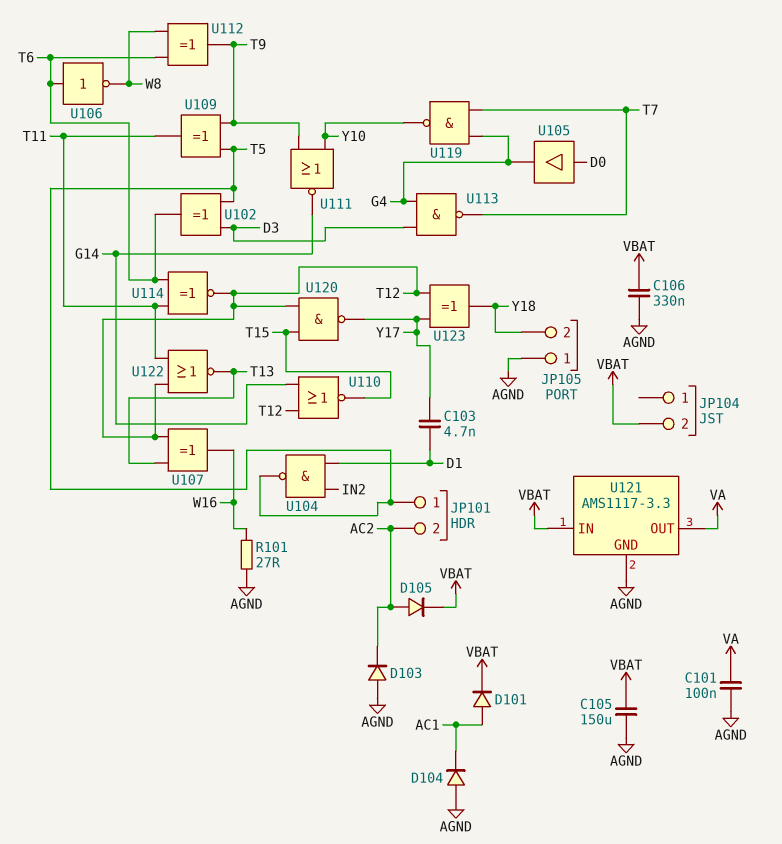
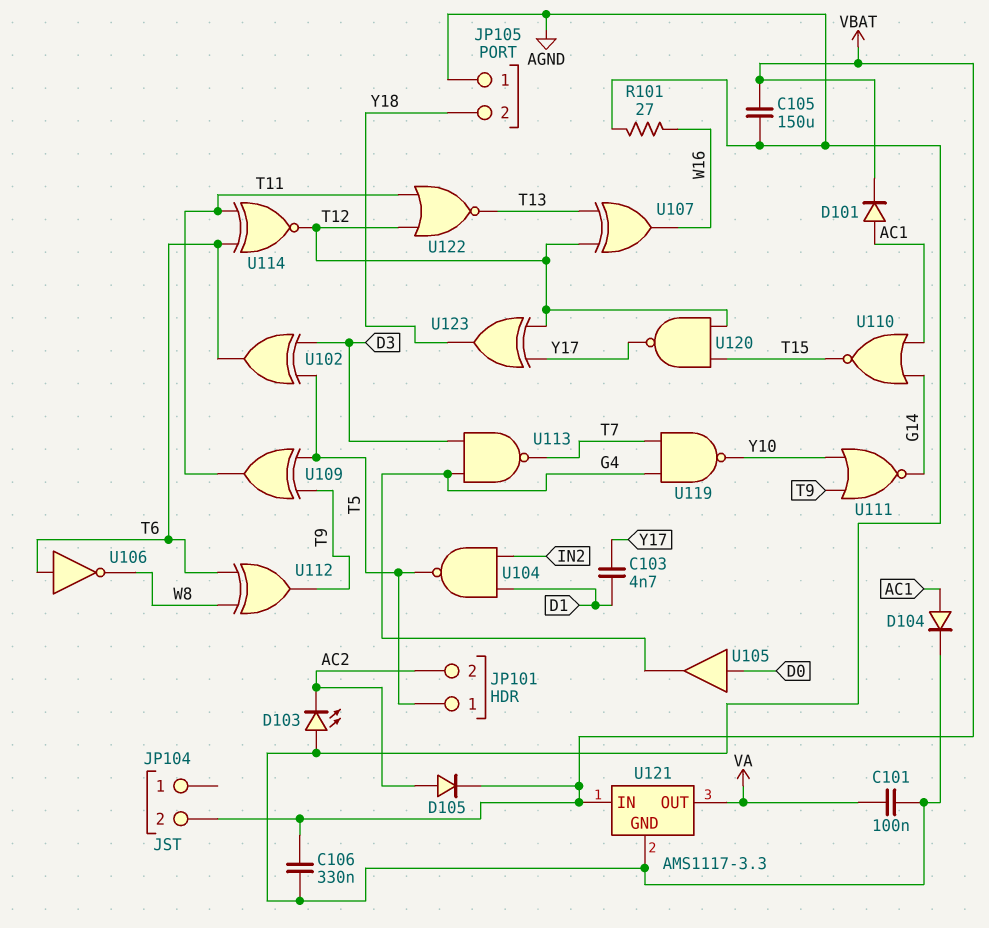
D103: diode (A AGND, K AC2) -> LED (A AGND, K AC2)
D104: diode (A AGND, K AC1) -> diode (A AC1, K AGND)
U110: NOR (in G14, in T12, out T15) -> NOR (in AC1, in G14, out T15)

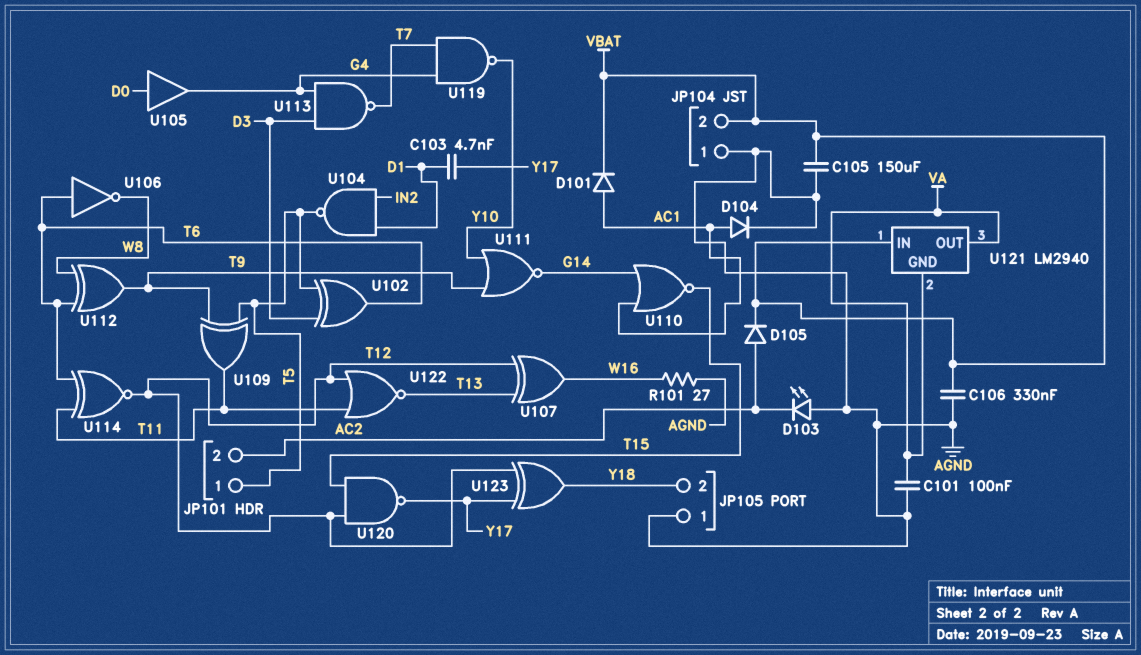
JP104 pin 1: none -> AGND
U121: AMS1117-3.3 -> LM2940
U121 pin GND: AGND -> VA

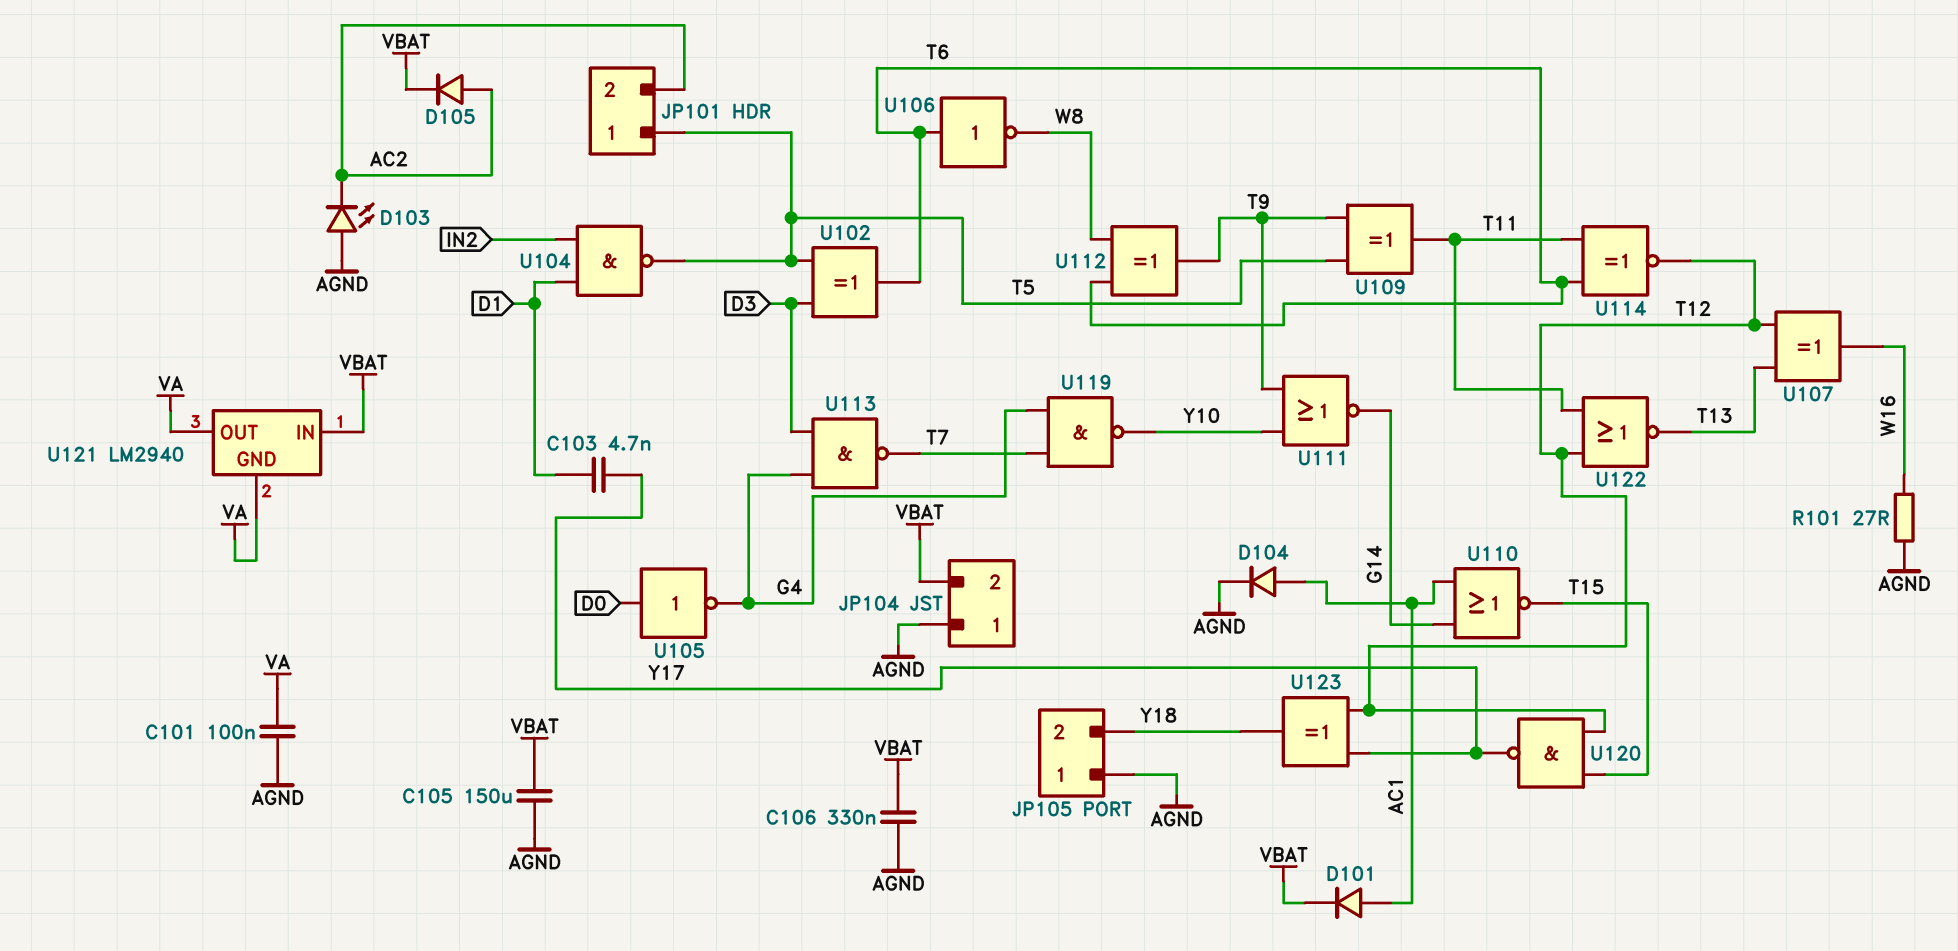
U105: buffer (in D0, out G4) -> NOT (in D0, out G4)

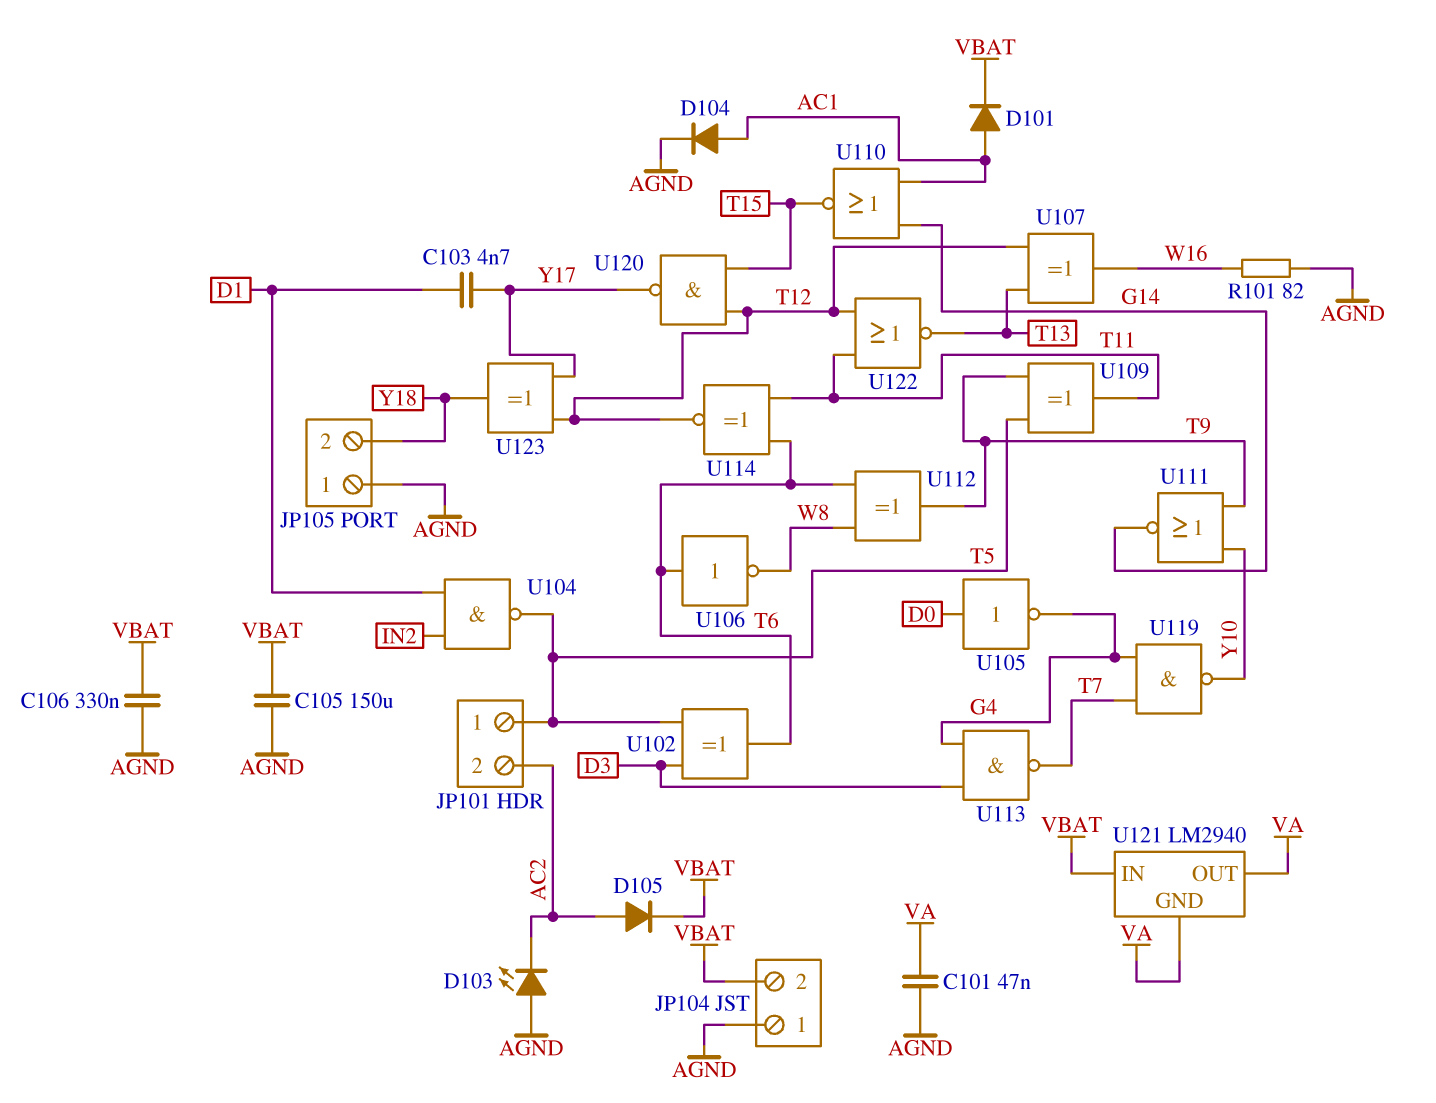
C101: 100nF (AGND, VA) -> 47nF (AGND, VA)
R101: 27 (AGND, W16) -> 82 (AGND, W16)

